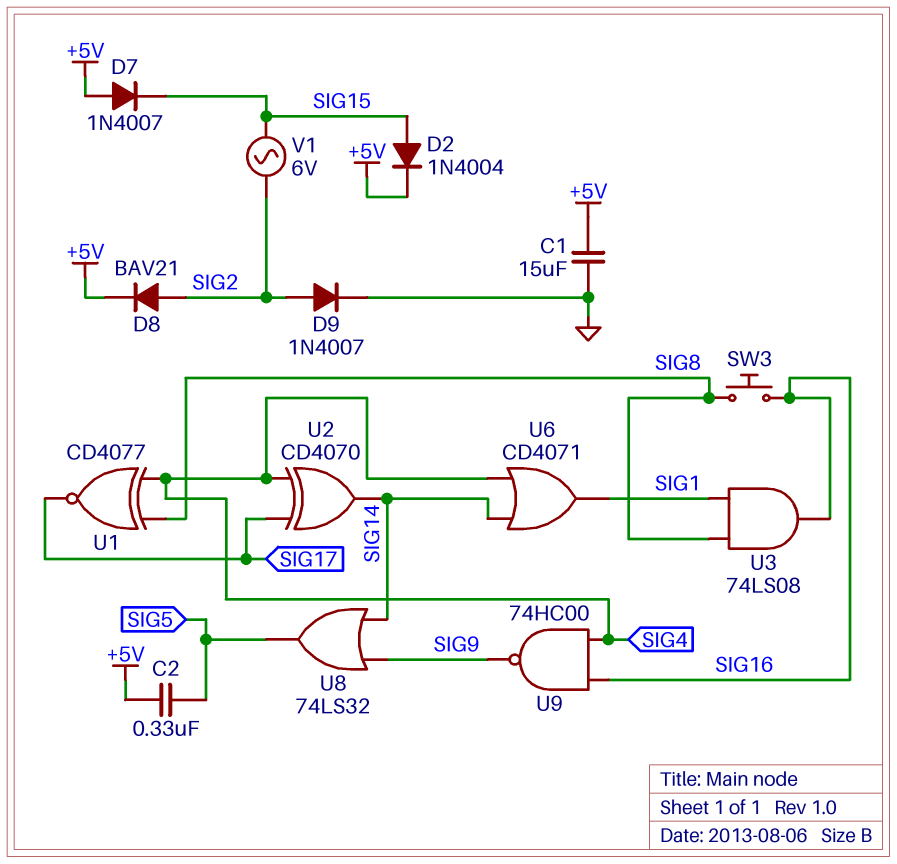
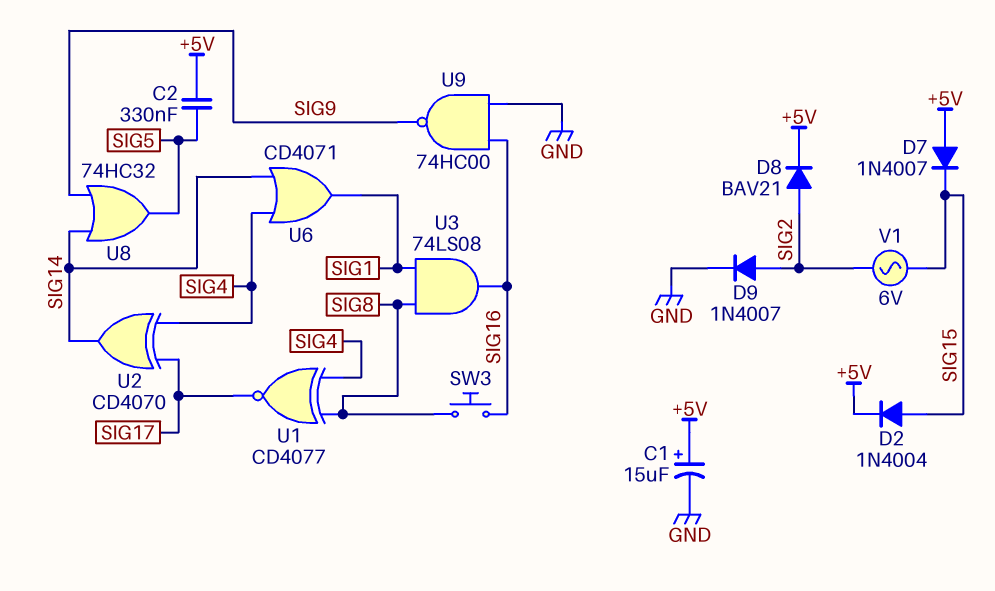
C1: 15uF (+5V, GND) -> 15uF (plus +5V, minus GND)
U8: OR 74LS32 (in SIG9, in SIG14, out SIG5) -> OR 74HC32 (in SIG9, in SIG14, out SIG5)
U9: NAND 74HC00 (in SIG4, in SIG16, out SIG9) -> NAND 74HC00 (in GND, in SIG16, out SIG9)

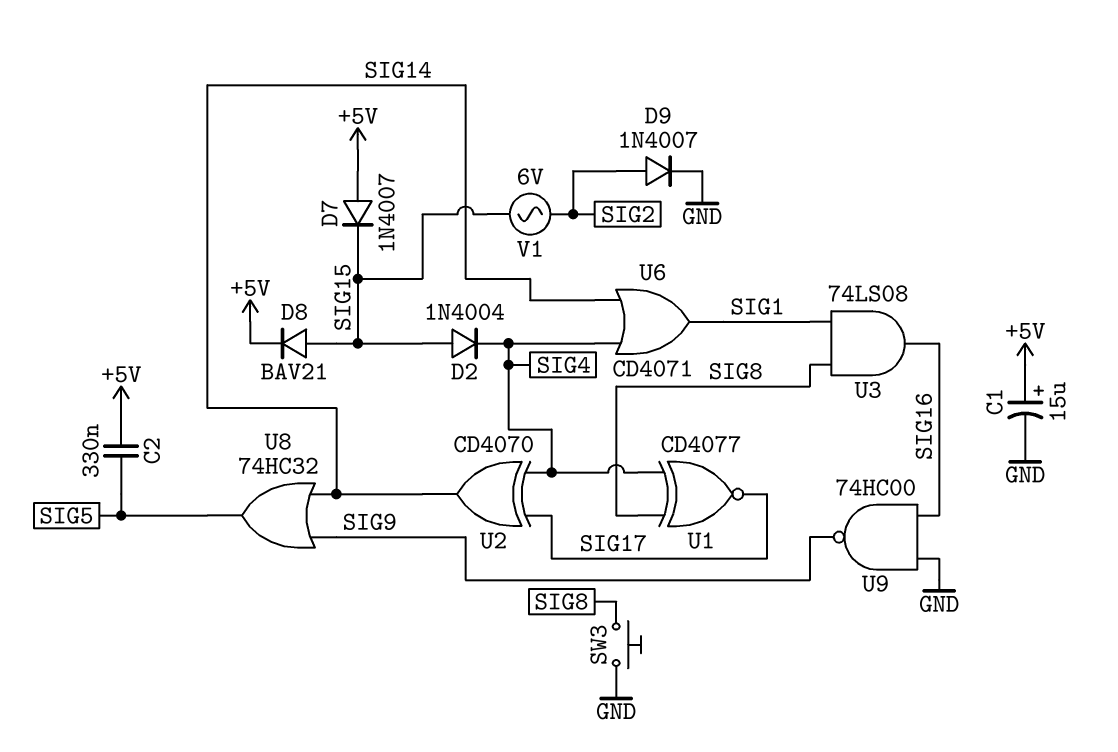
D2: diode 1N4004 (A SIG15, K +5V) -> diode 1N4004 (A SIG15, K SIG4)
D8: diode BAV21 (A SIG2, K +5V) -> diode BAV21 (A SIG15, K +5V)
SW3: button (SIG8, SIG16) -> button (GND, SIG8)

